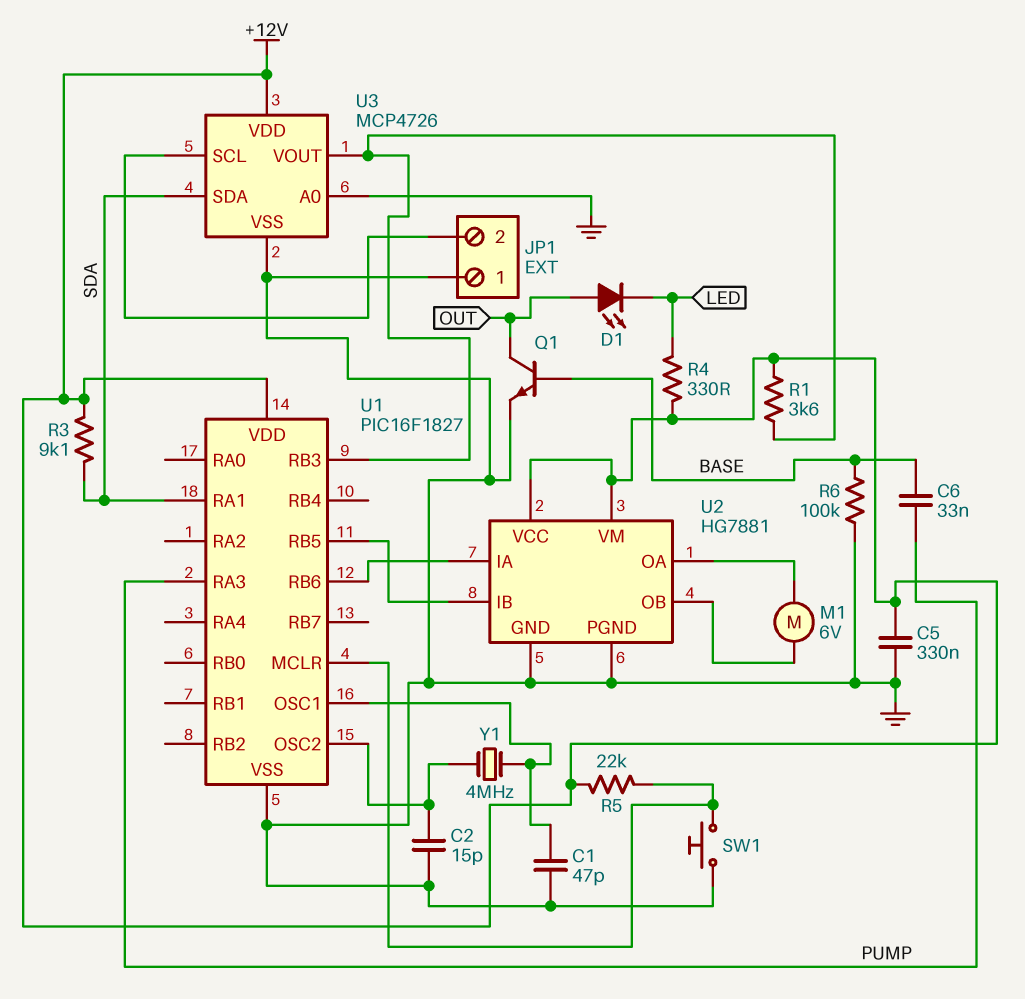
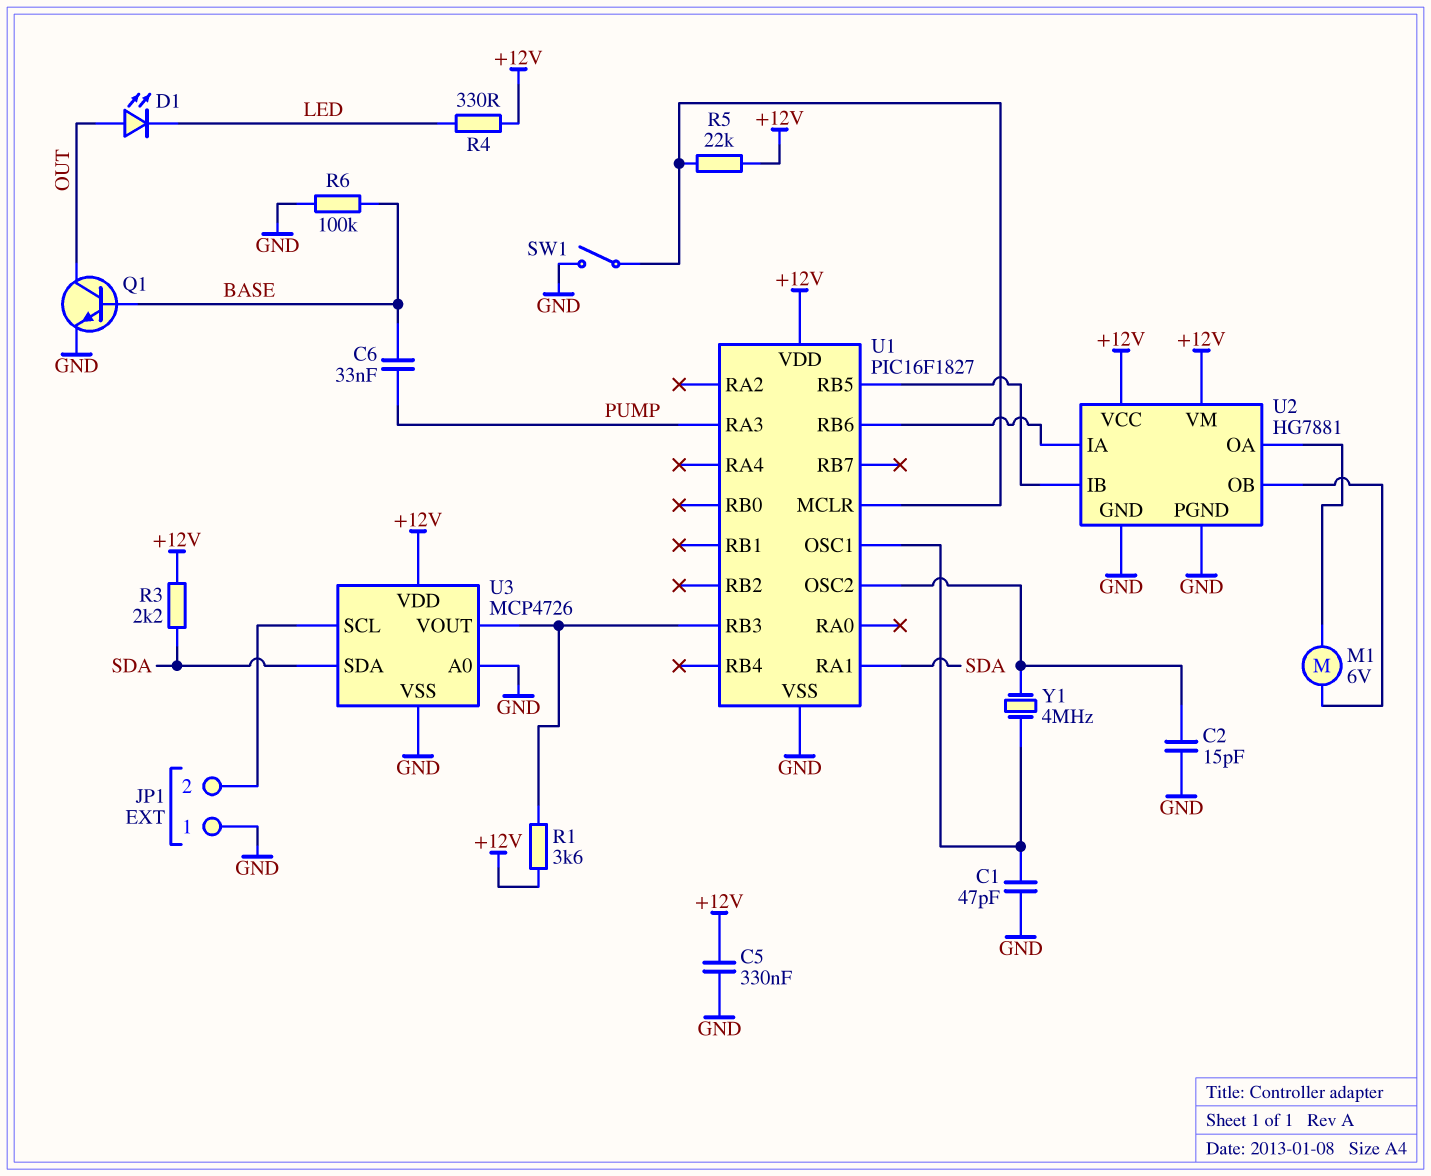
R3: 9.1k (+12V, SDA) -> 2.2k (+12V, SDA)
SW1: button (GND, U1/MCLR) -> switch (GND, U1/MCLR)

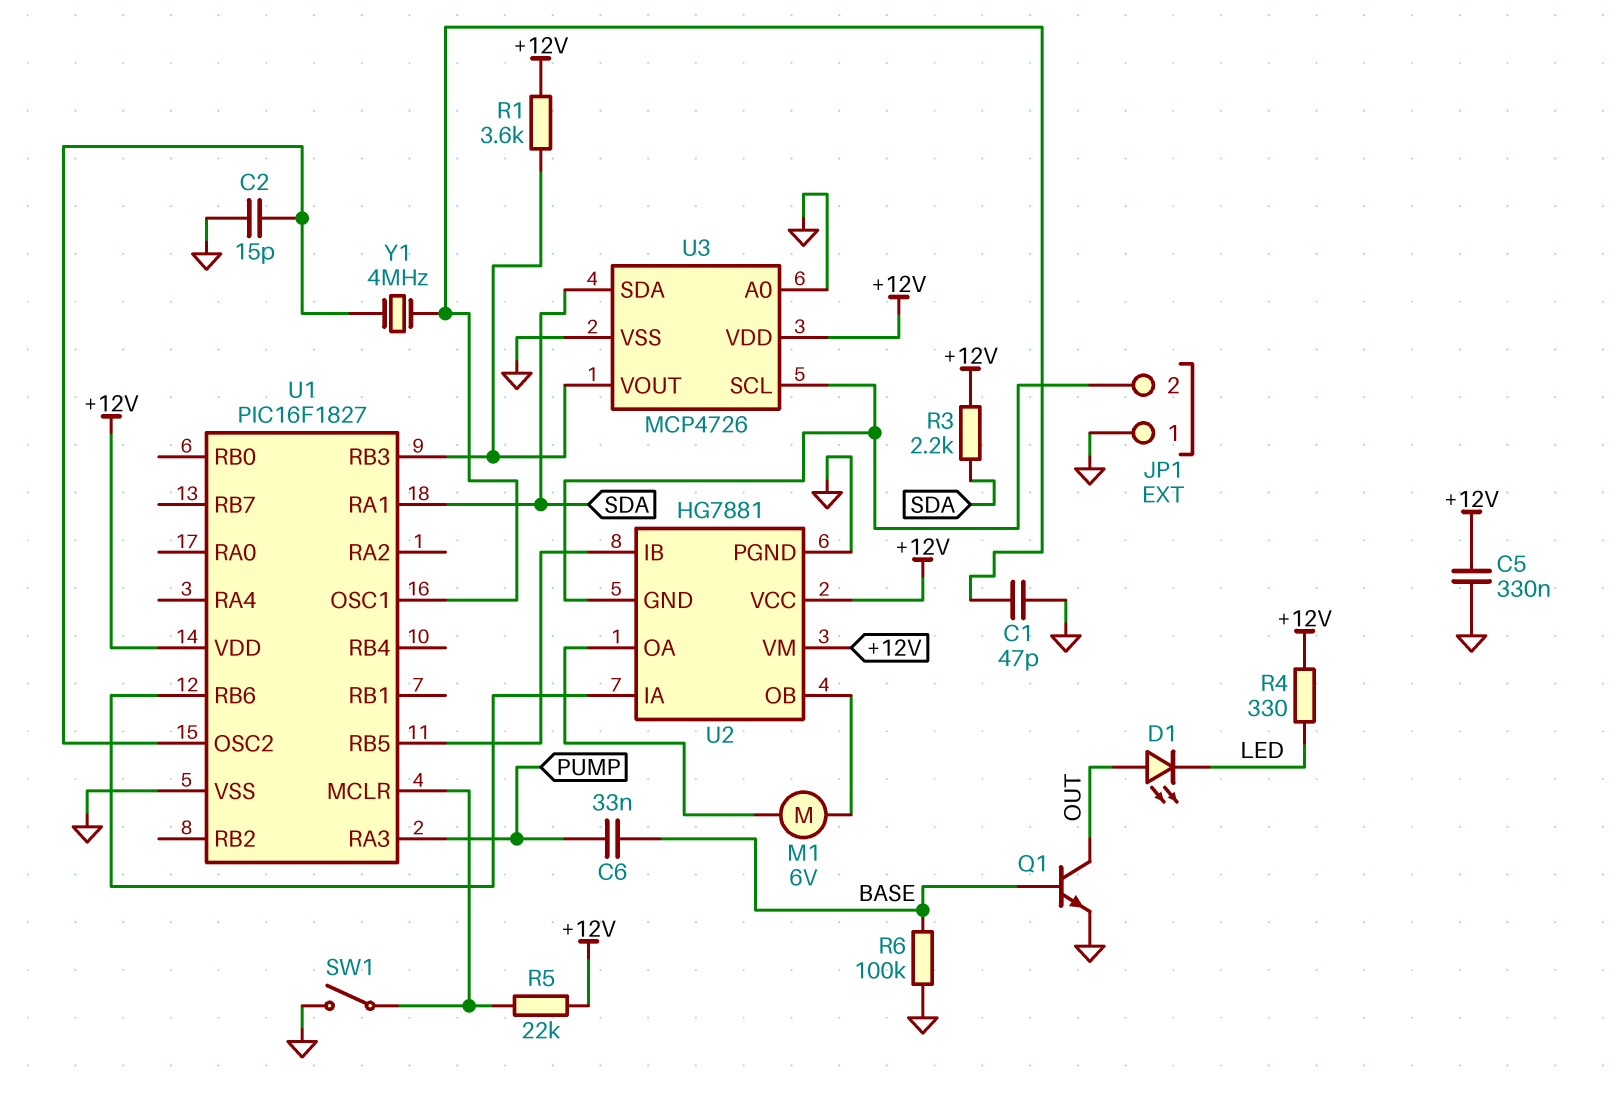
U2 pin GND: GND -> JP1/2

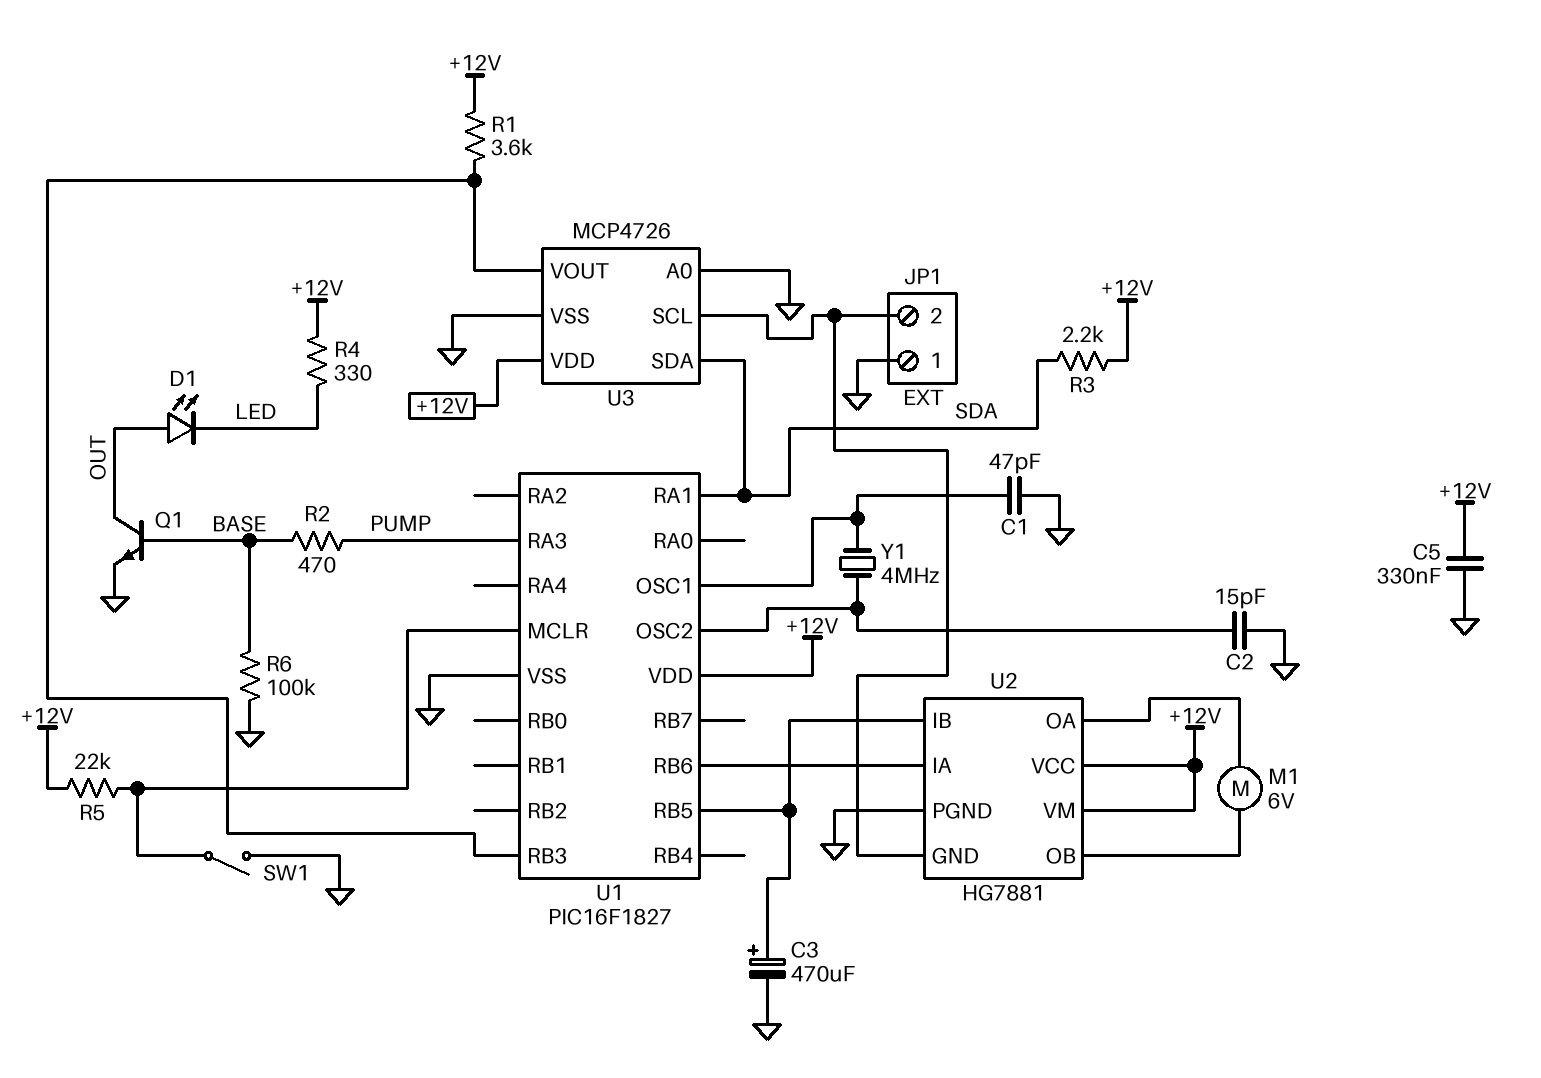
C3: none -> 470uF (plus U1/RB5, minus GND)
C6: 33nF (BASE, PUMP) -> none
R2: none -> 470 (BASE, PUMP)

